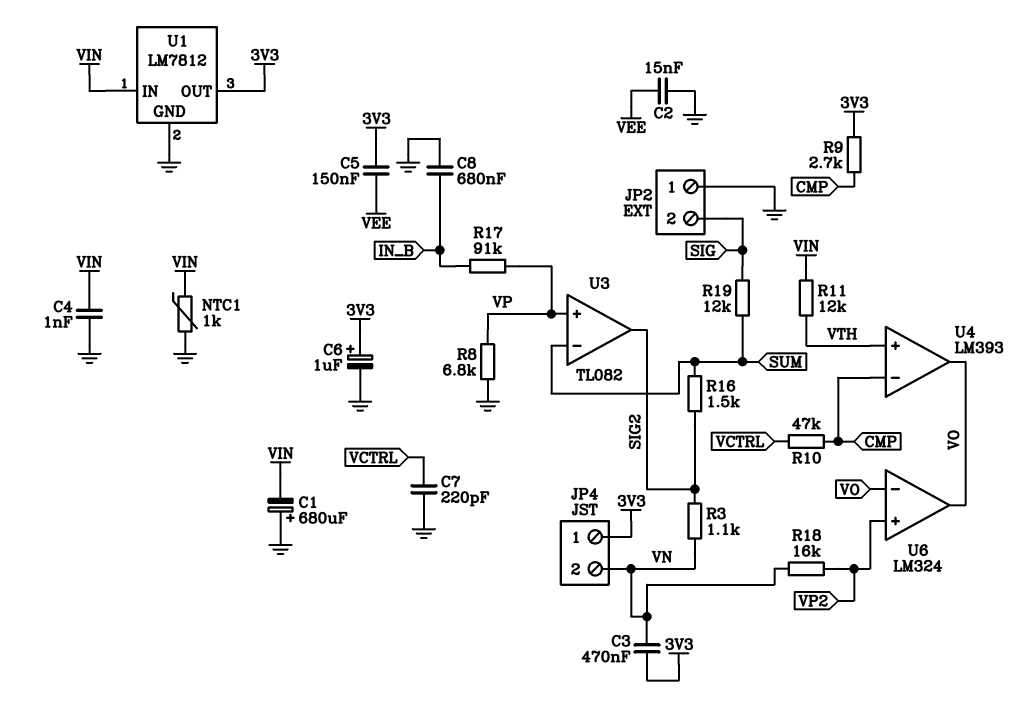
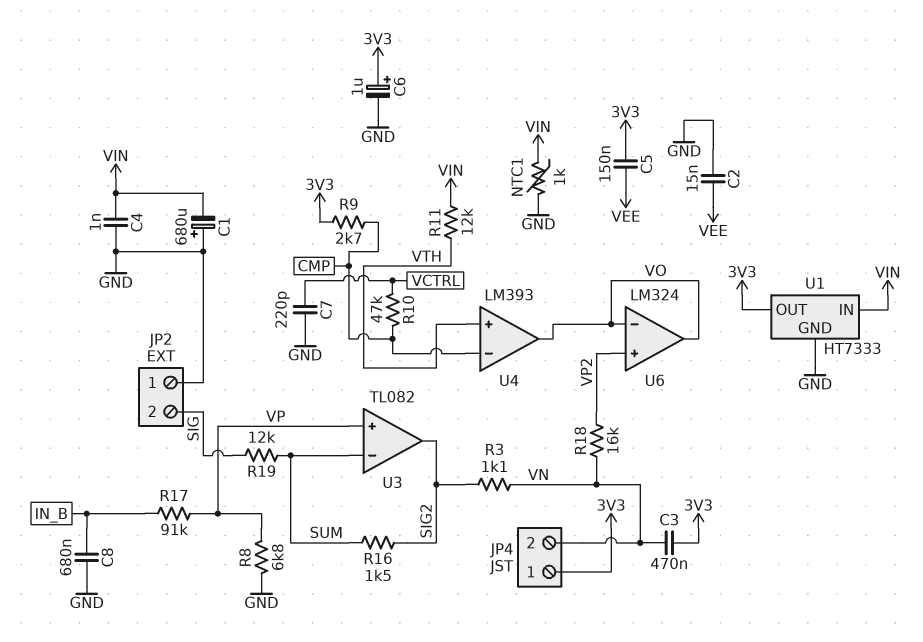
U1: LM7812 -> HT7333

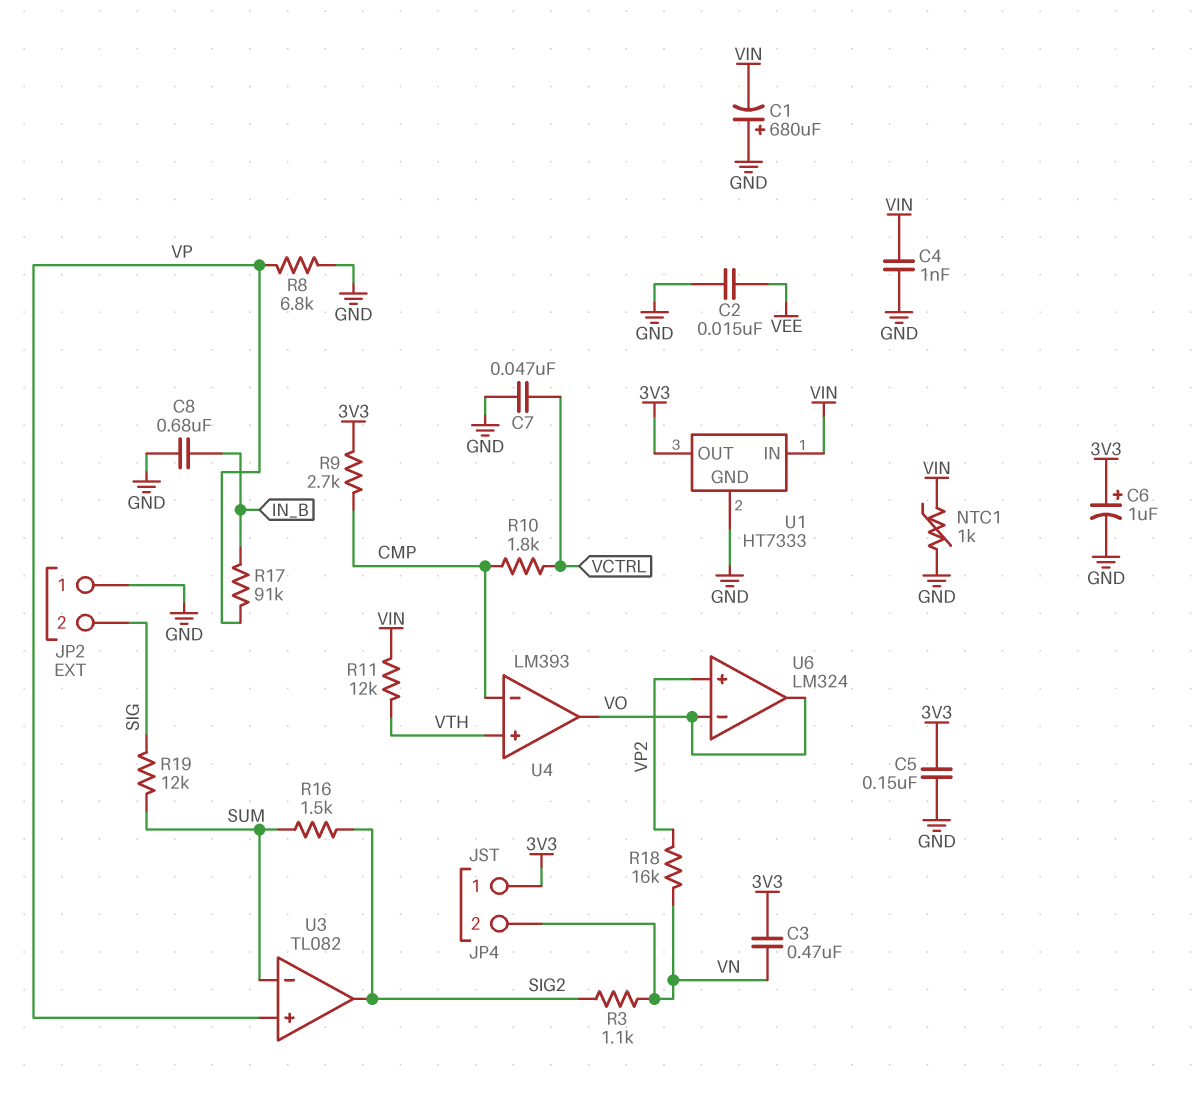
C5: 150nF (3V3, VEE) -> 150nF (3V3, GND)
C7: 220pF (GND, VCTRL) -> 47nF (GND, VCTRL)
R10: 47k (CMP, VCTRL) -> 1.8k (CMP, VCTRL)

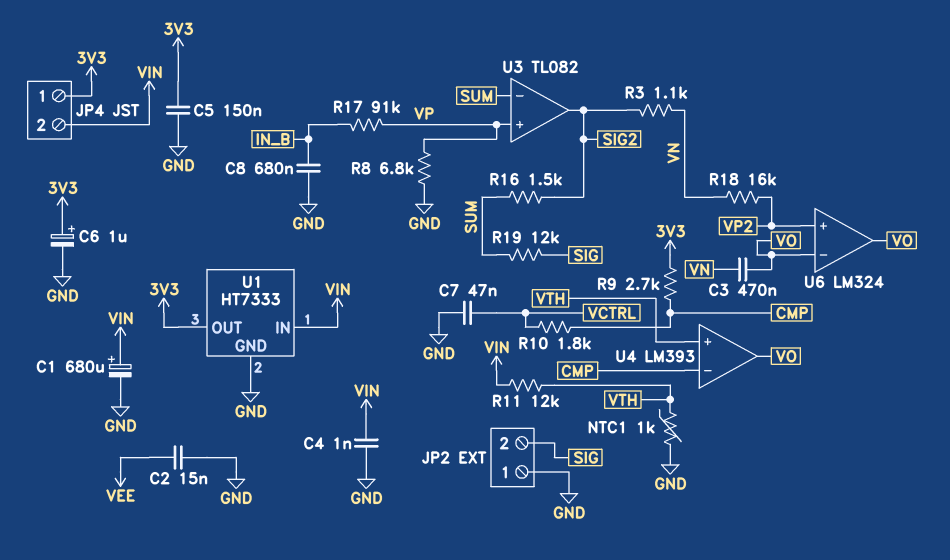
C1: 680uF (plus GND, minus VIN) -> 680uF (plus VIN, minus GND)
C3: 470nF (3V3, VN) -> 470nF (VN, VO)
JP4 pin 2: VN -> VIN
NTC1: 1k (GND, VIN) -> 1k (GND, VTH)

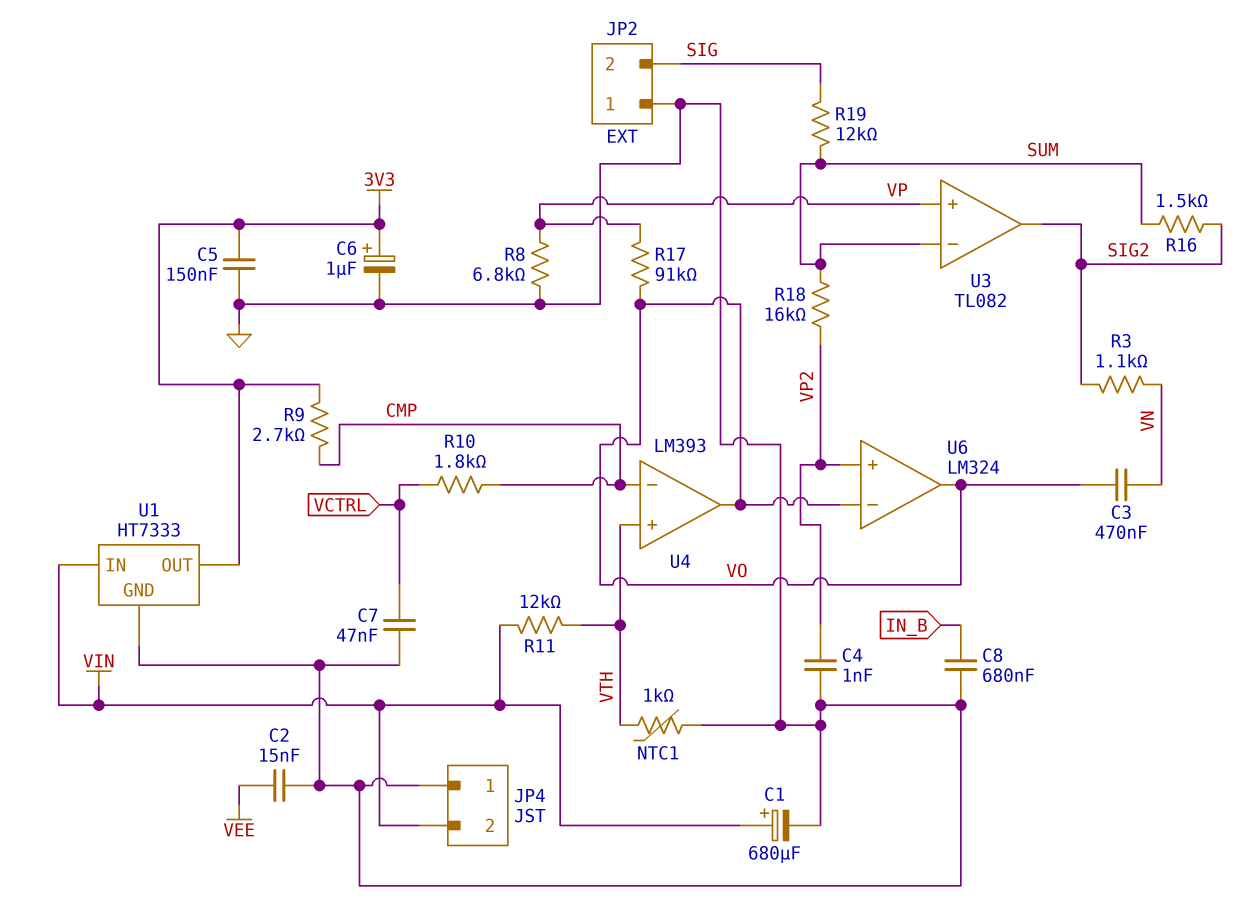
C4: 1nF (GND, VIN) -> 1nF (GND, VP2)
JP4 pin 1: 3V3 -> GND
R17: 91k (IN_B, VP) -> 91k (VO, VP)
R18: 16k (VN, VP2) -> 16k (SUM, VP2)

